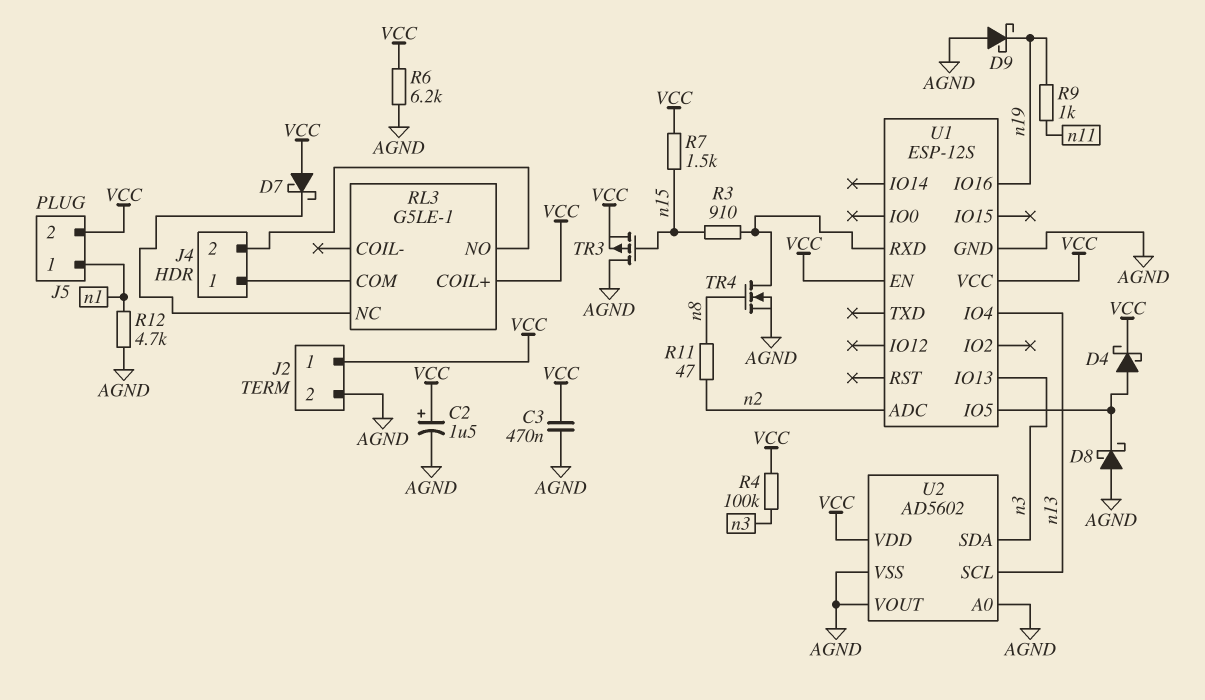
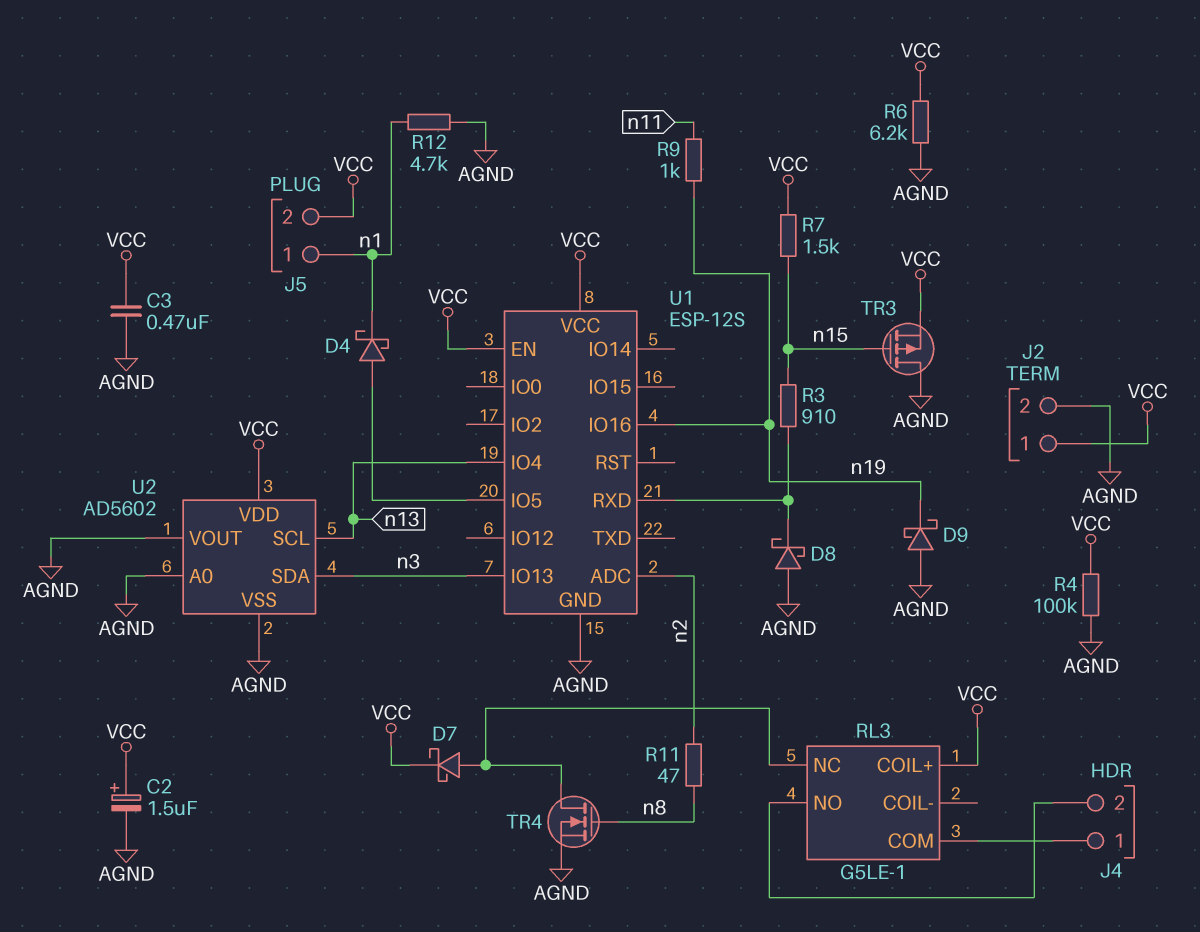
D4: schottky (A U1/IO5, K VCC) -> schottky (A U1/IO5, K n1)
D7: schottky (A VCC, K RL3/NC) -> schottky (A RL3/NC, K VCC)
D8: schottky (A AGND, K U1/IO5) -> schottky (A AGND, K U1/RXD)
R4: 100k (VCC, n3) -> 100k (AGND, VCC)
TR4: NMOS (G n8, D U1/RXD, S AGND) -> NMOS (G n8, D RL3/NC, S AGND)

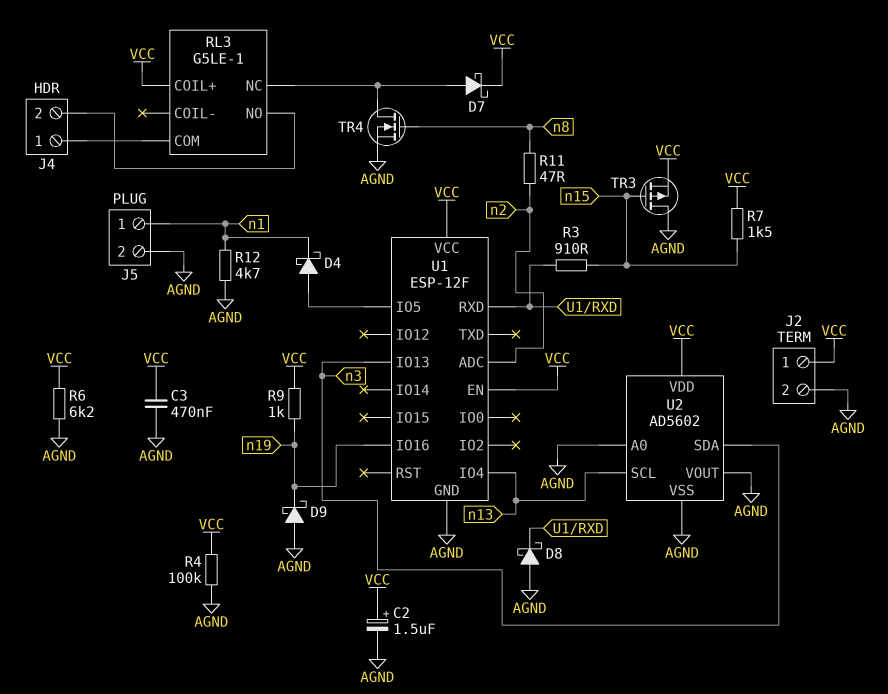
J5 pin 2: VCC -> AGND
R9: 1k (n11, n19) -> 1k (VCC, n19)
U1: ESP-12S -> ESP-12F

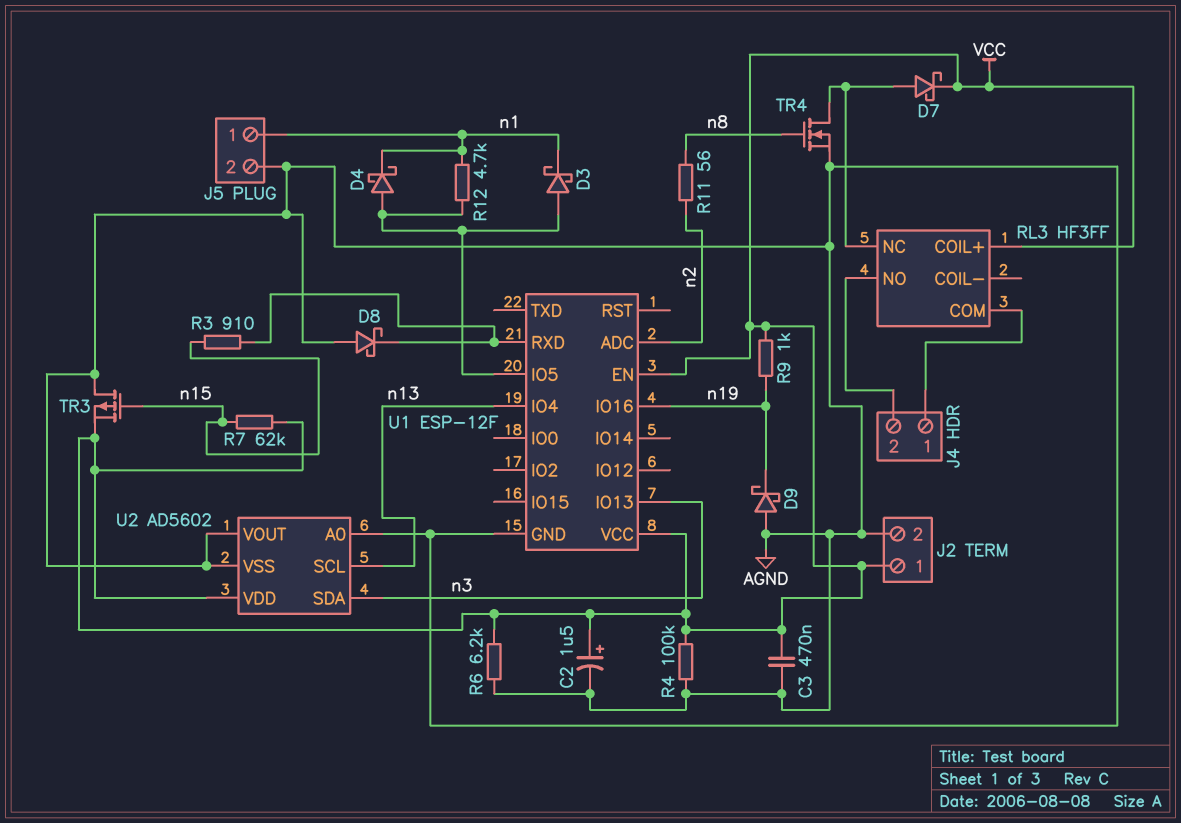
D3: none -> schottky (A U1/IO5, K n1)
R7: 1.5k (VCC, n15) -> 62k (VCC, n15)
R11: 47 (n2, n8) -> 56 (n2, n8)
R12: 4.7k (AGND, n1) -> 4.7k (U1/IO5, n1)
RL3: G5LE-1 -> HF3FF

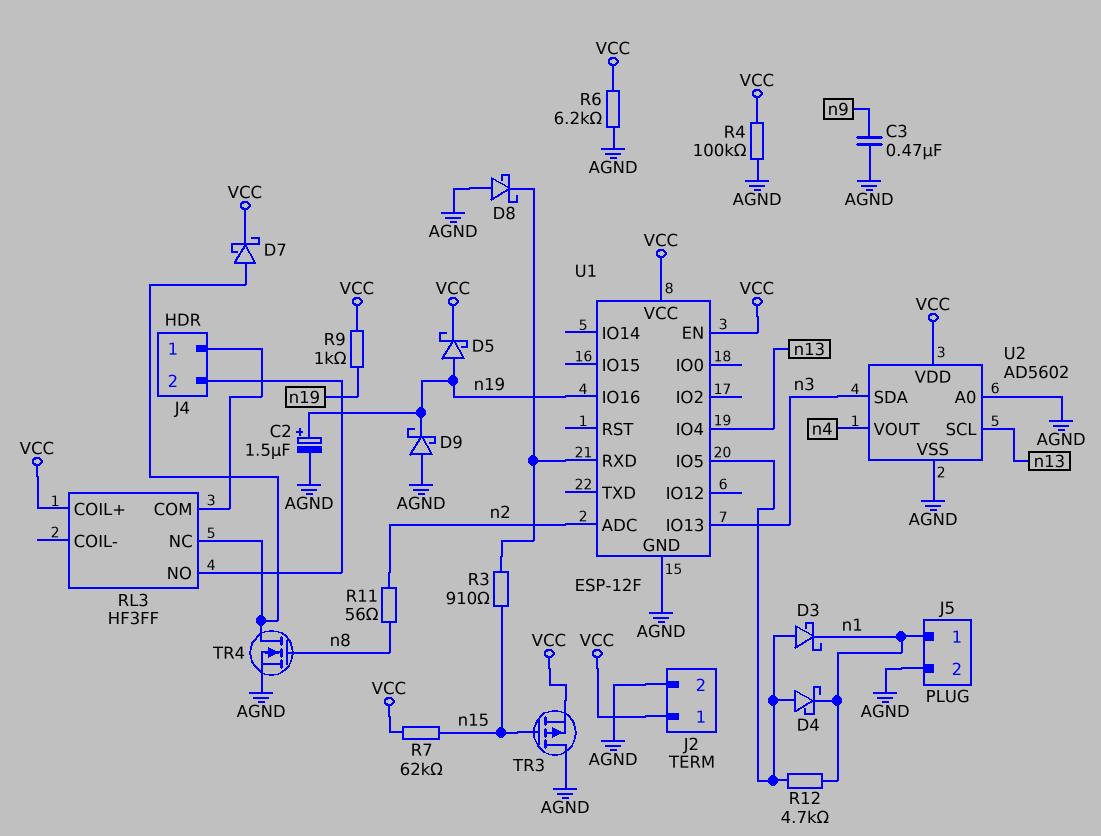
C2: 1.5uF (plus VCC, minus AGND) -> 1.5uF (plus n19, minus AGND)
C3: 470nF (AGND, VCC) -> 470nF (AGND, n9)
D5: none -> schottky (A n19, K VCC)
U2 pin VOUT: AGND -> n4

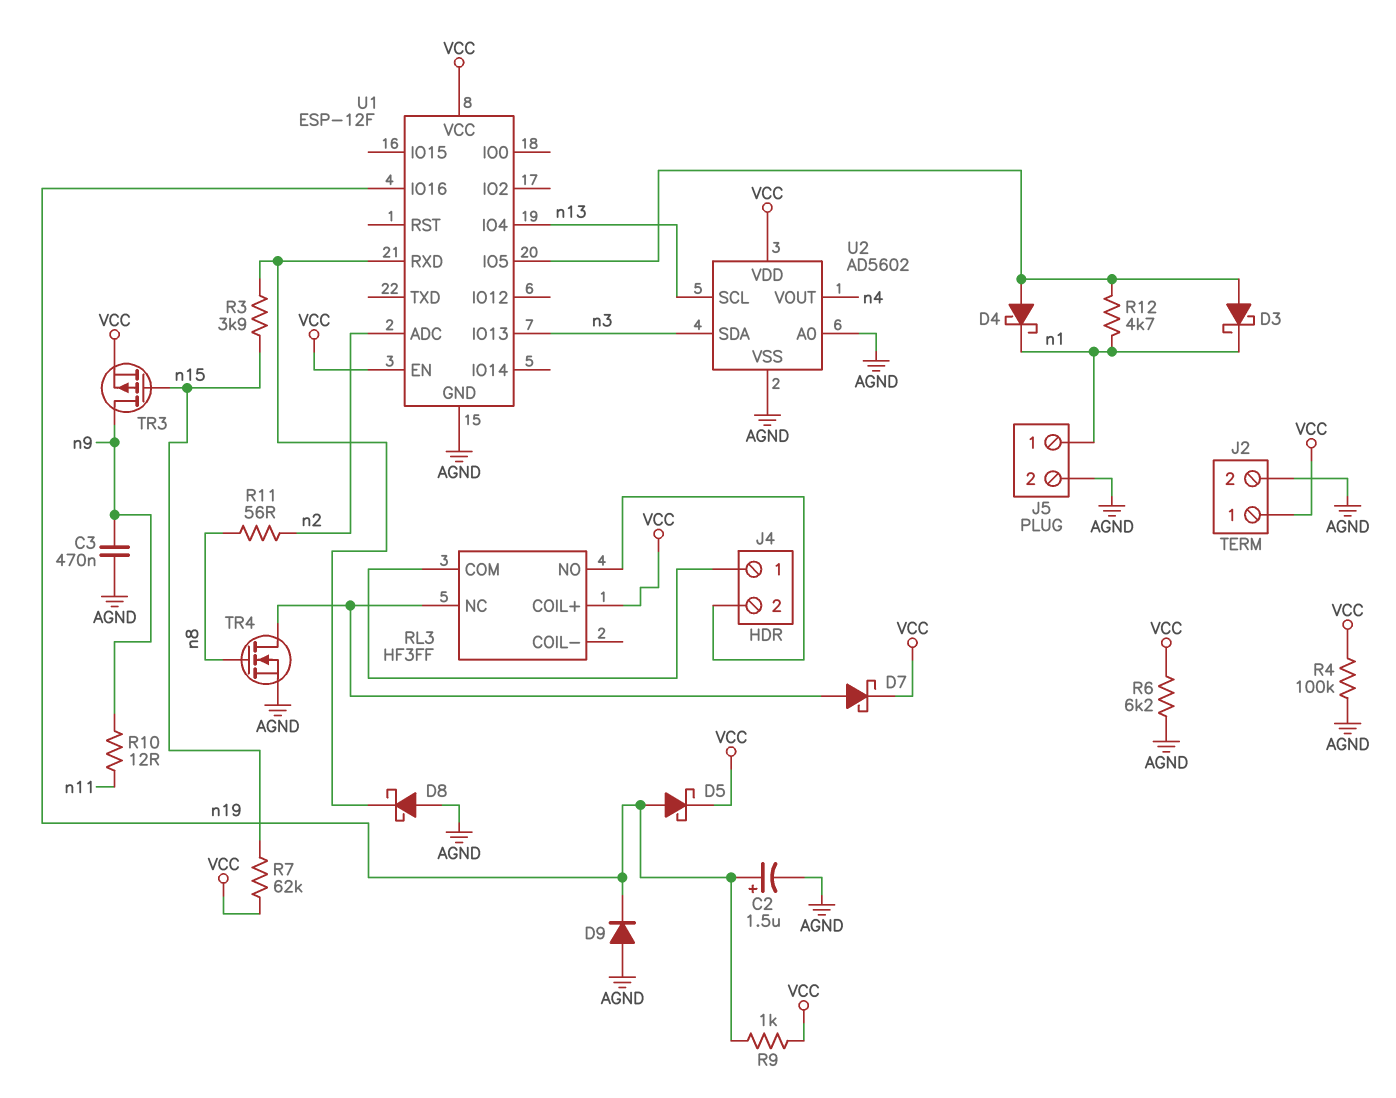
D9: schottky (A AGND, K n19) -> diode (A AGND, K n19)
R3: 910 (U1/RXD, n15) -> 3.9k (U1/RXD, n15)
R10: none -> 12 (n9, n11)
TR3: PMOS (G n15, D AGND, S VCC) -> PMOS (G n15, D n9, S VCC)

